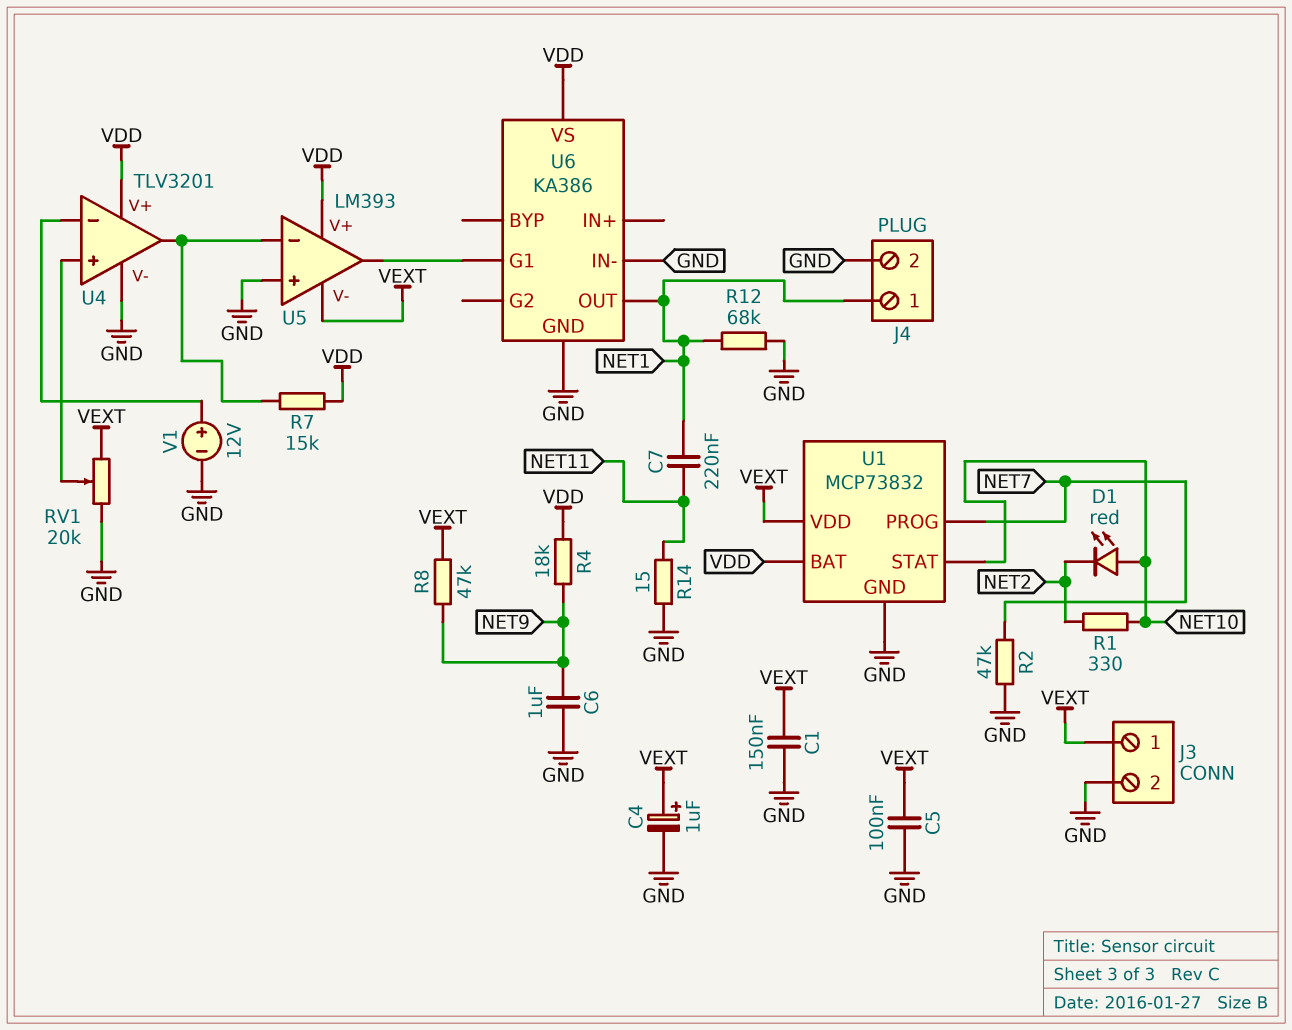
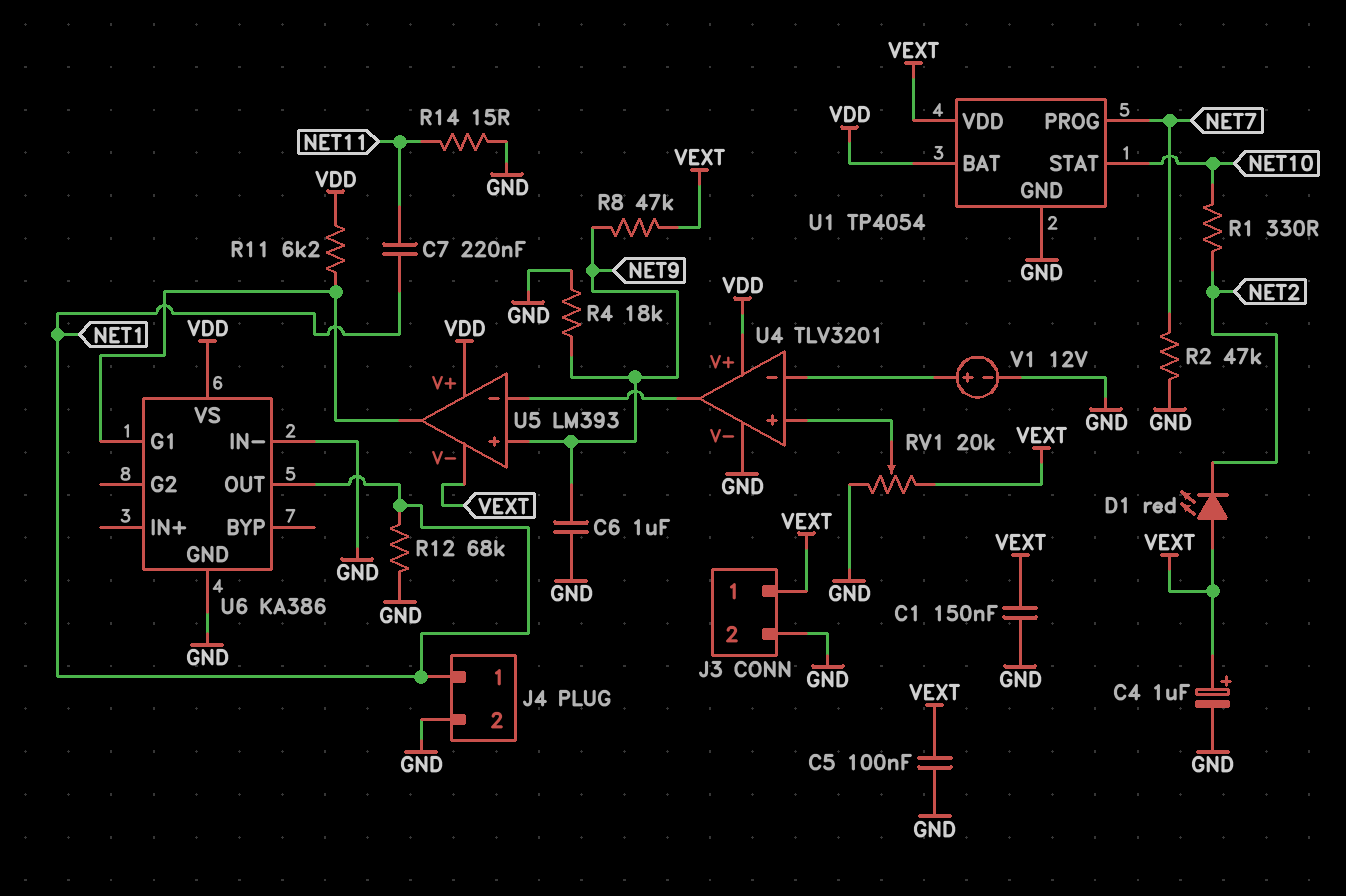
D1: LED red (A NET10, K NET2) -> LED red (A VEXT, K NET2)
R4: 18k (NET9, VDD) -> 18k (GND, NET9)
R7: 15k (U4/out, VDD) -> none
R11: none -> 6.2k (U5/out, VDD)
U1: MCP73832 -> TP4054
U5 pin in+: GND -> NET9

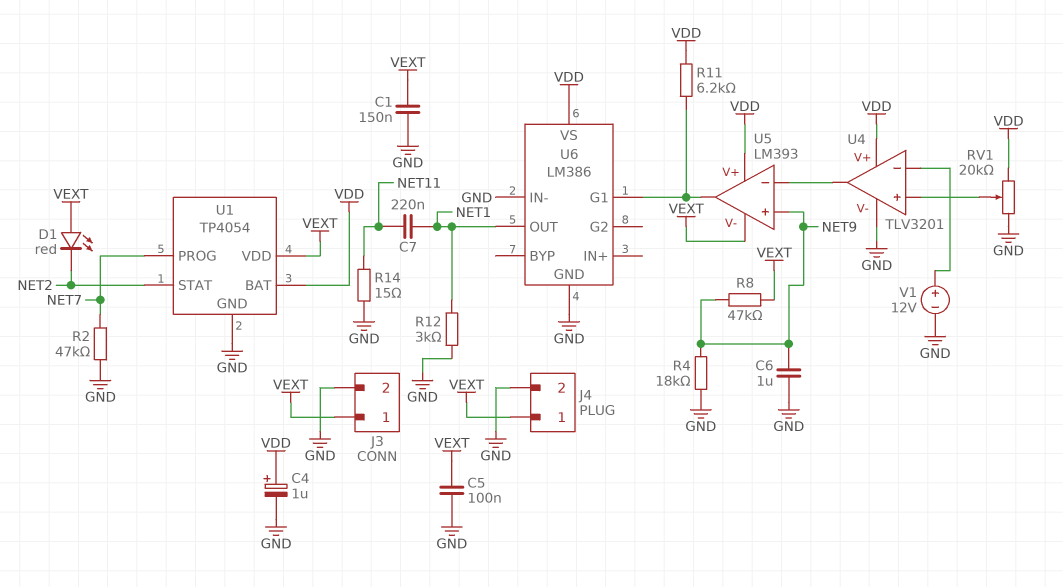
C4: 1uF (plus VEXT, minus GND) -> 1uF (plus VDD, minus GND)
J4 pin 1: NET1 -> VEXT
R1: 330 (NET2, NET10) -> none
R12: 68k (GND, NET1) -> 3k (GND, NET1)
RV1: 20k (GND, VEXT, wiper U4/in+) -> 20k (GND, VDD, wiper U4/in+)
U1 pin STAT: NET10 -> NET2
U6: KA386 -> LM386

